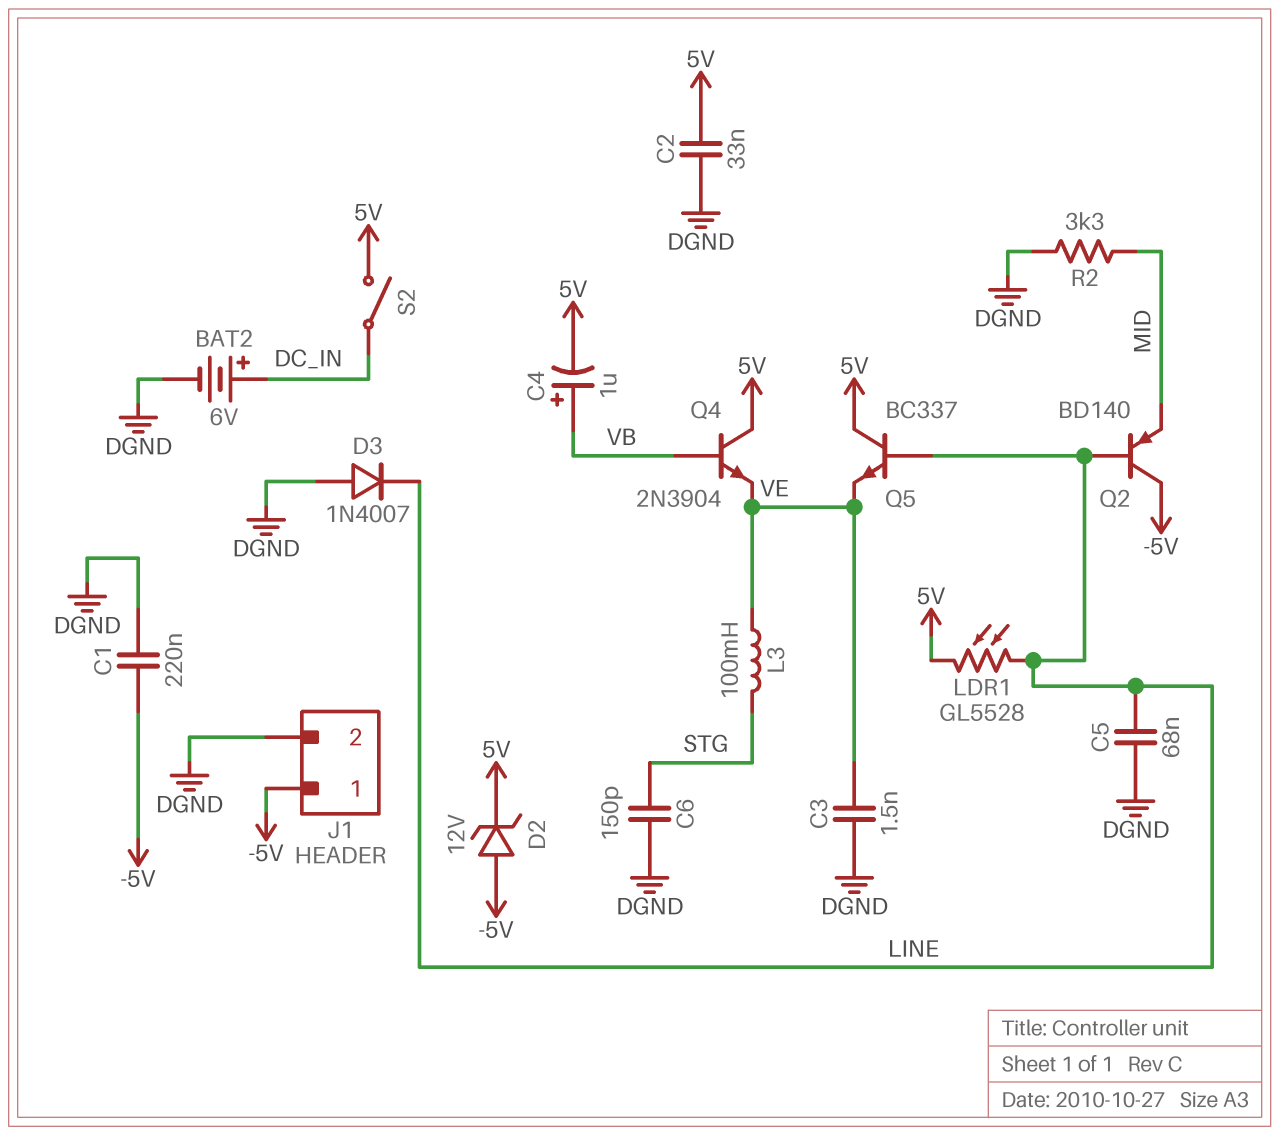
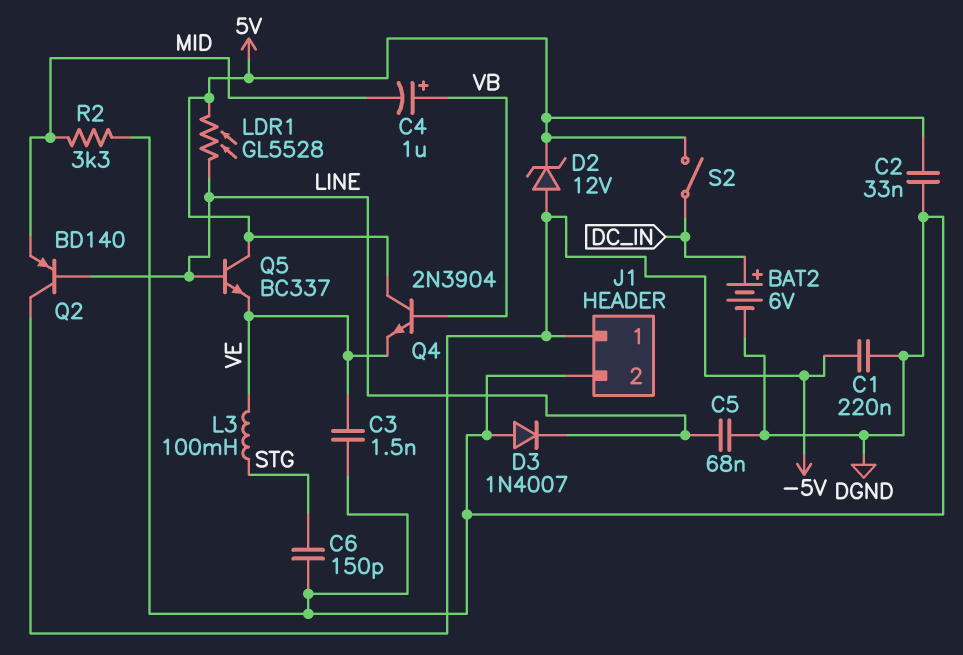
C4: 1uF (plus VB, minus 5V) -> 1uF (plus VB, minus MID)

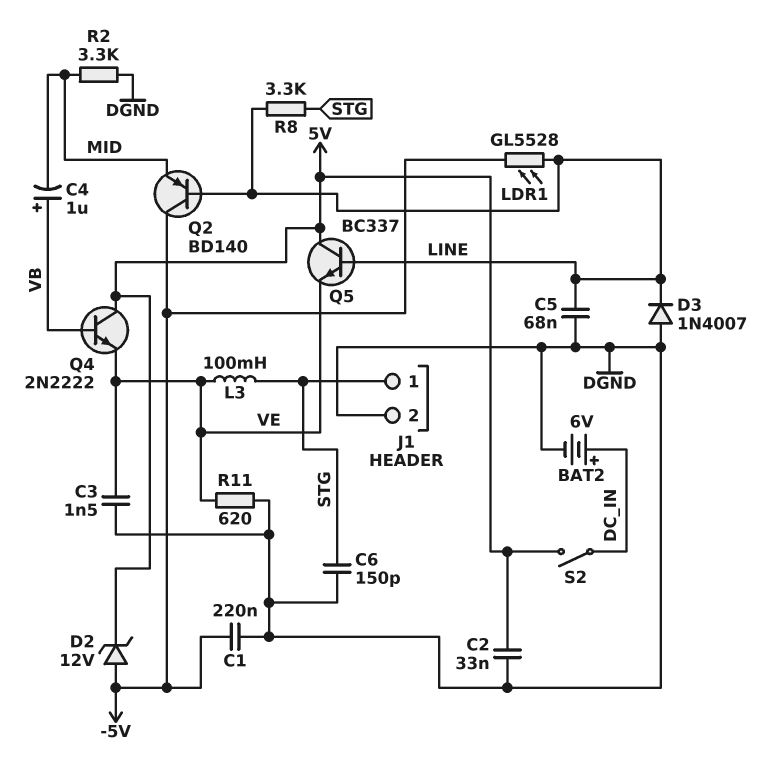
J1 pin 1: -5V -> STG
LDR1: GL5528 (5V, LINE) -> GL5528 (-5V, LINE)
Q4: NPN 2N3904 (B VB, C 5V, E VE) -> NPN 2N2222 (B VB, C 5V, E VE)
R8: none -> 3.3k (LINE, STG)
R11: none -> 620 (DGND, VE)

